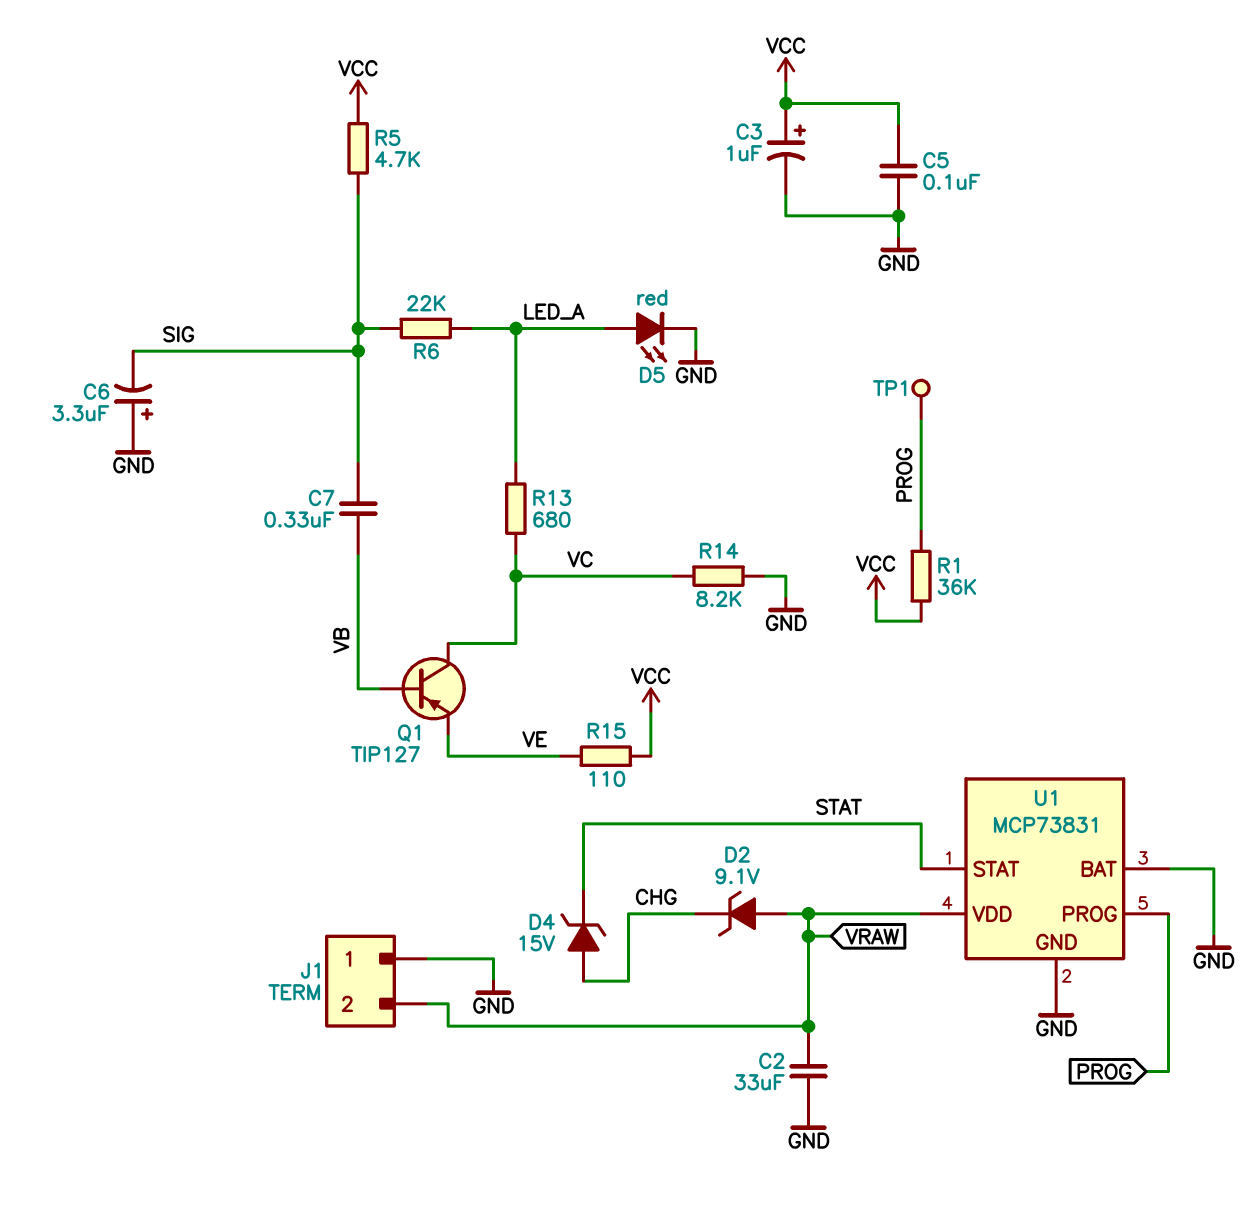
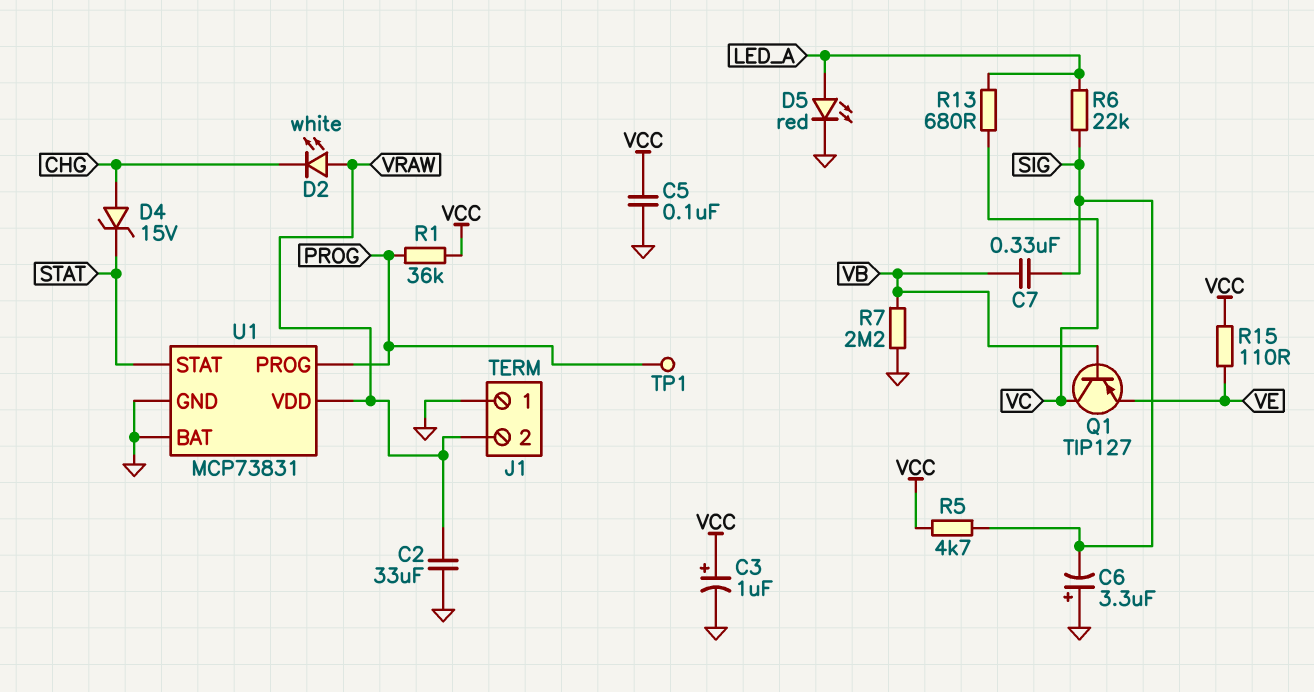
D2: zener 9.1V (A VRAW, K CHG) -> LED white (A VRAW, K CHG)
R7: none -> 2.2M (GND, VB)
R14: 8.2k (GND, VC) -> none

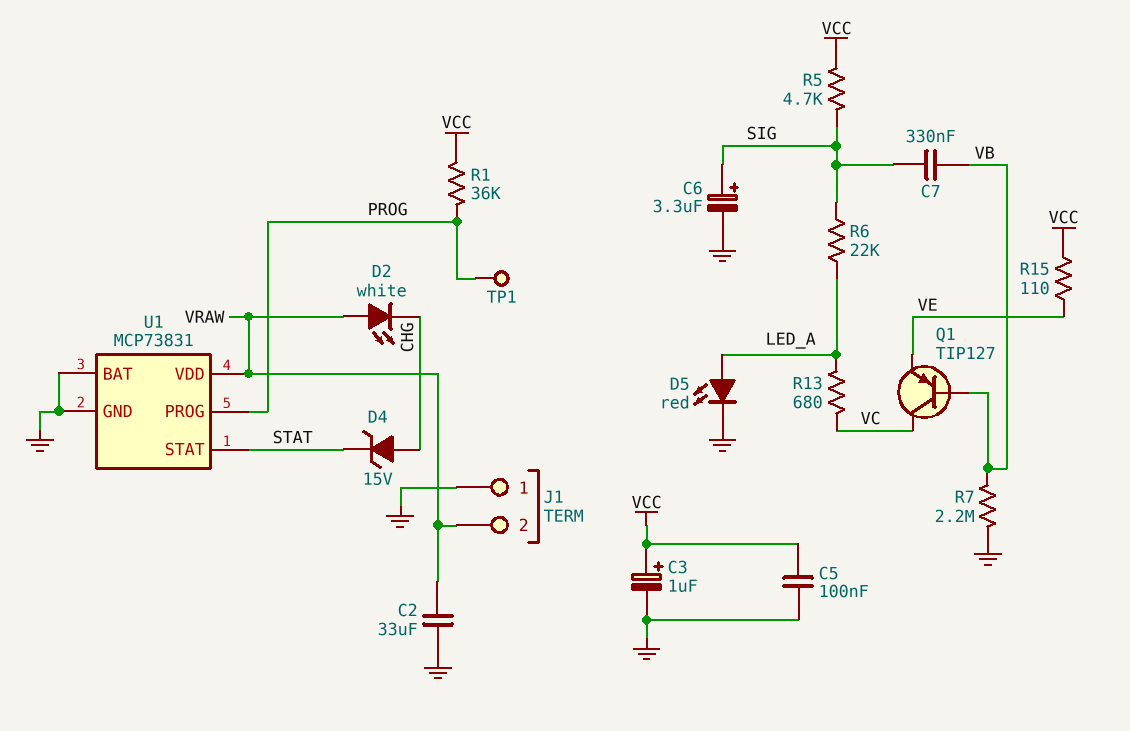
C6: 3.3uF (plus GND, minus SIG) -> 3.3uF (plus SIG, minus GND)

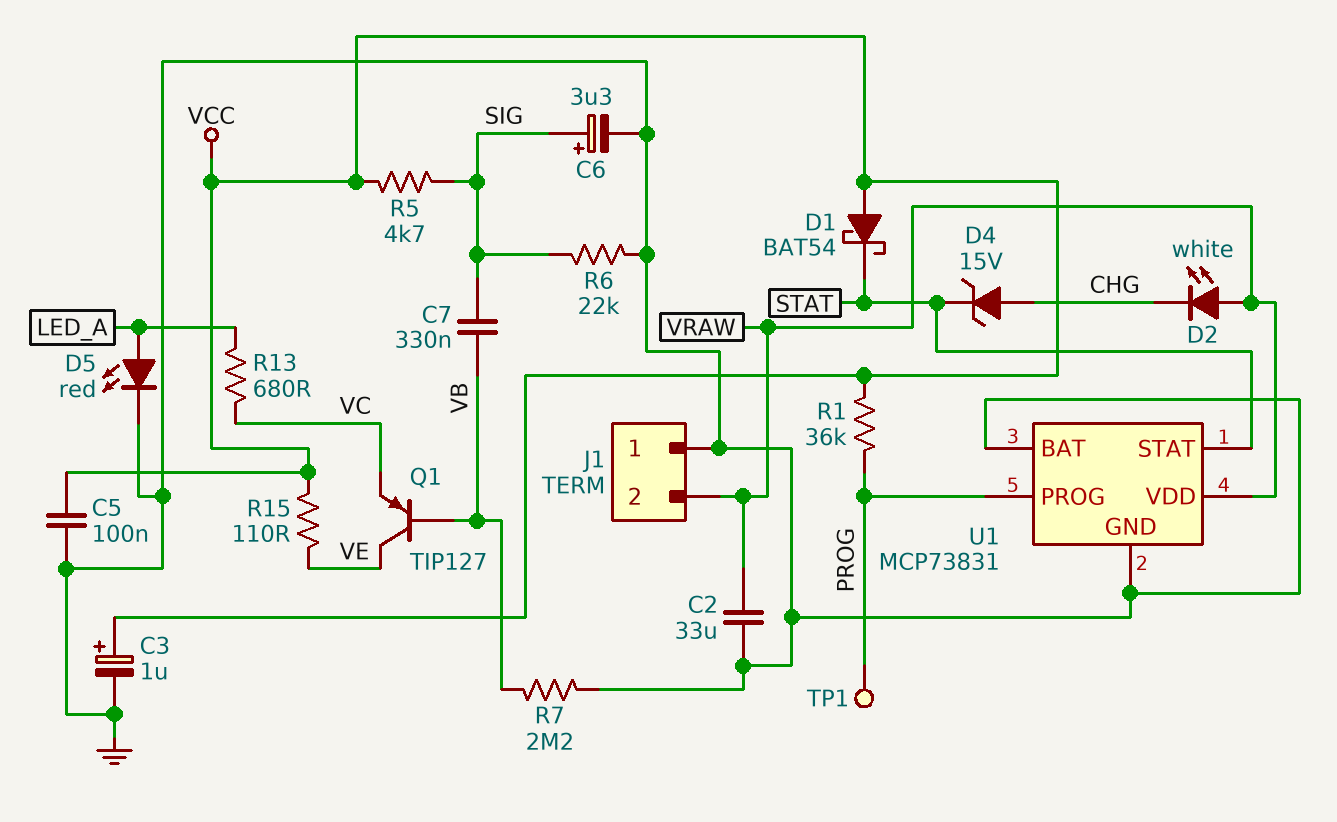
D1: none -> schottky BAT54 (A VCC, K STAT)
Q1: PNP TIP127 (B VB, C VC, E VE) -> PNP TIP127 (B VB, C VE, E VC)
R6: 22k (LED_A, SIG) -> 22k (GND, SIG)

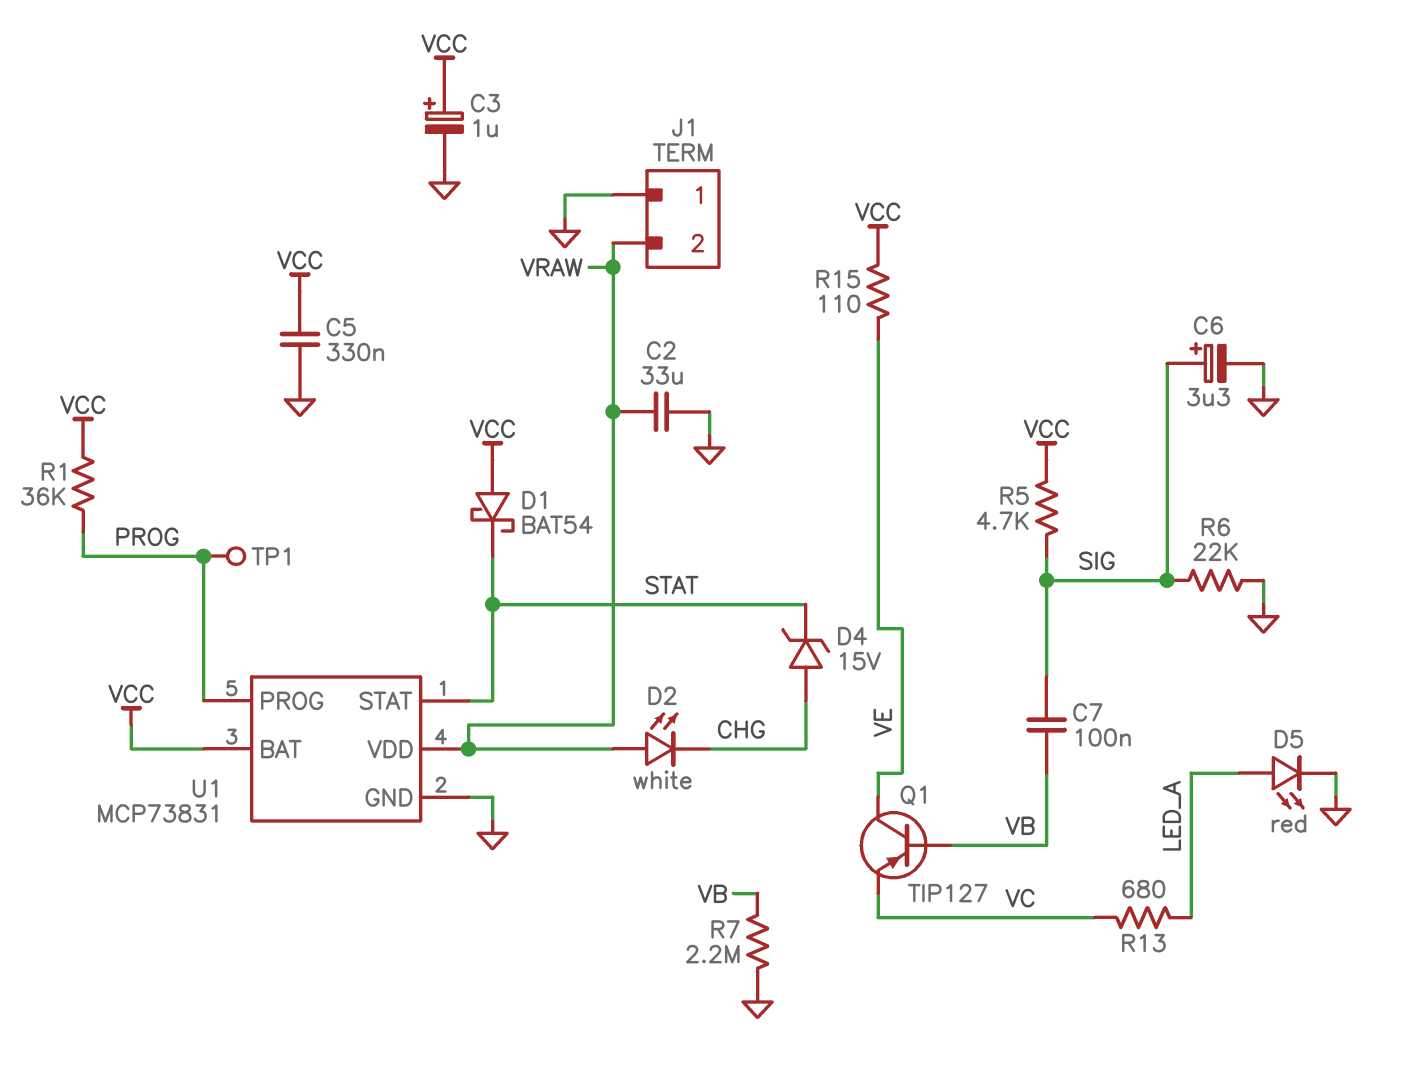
C5: 100nF (GND, VCC) -> 330nF (GND, VCC)
C7: 330nF (SIG, VB) -> 100nF (SIG, VB)
U1 pin BAT: GND -> VCC

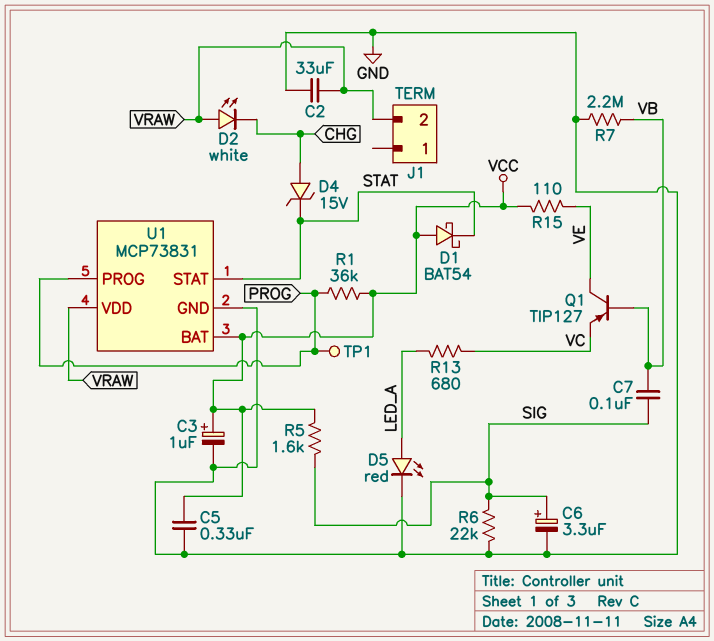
J1 pin 1: GND -> none
R5: 4.7k (SIG, VCC) -> 1.6k (SIG, VCC)

